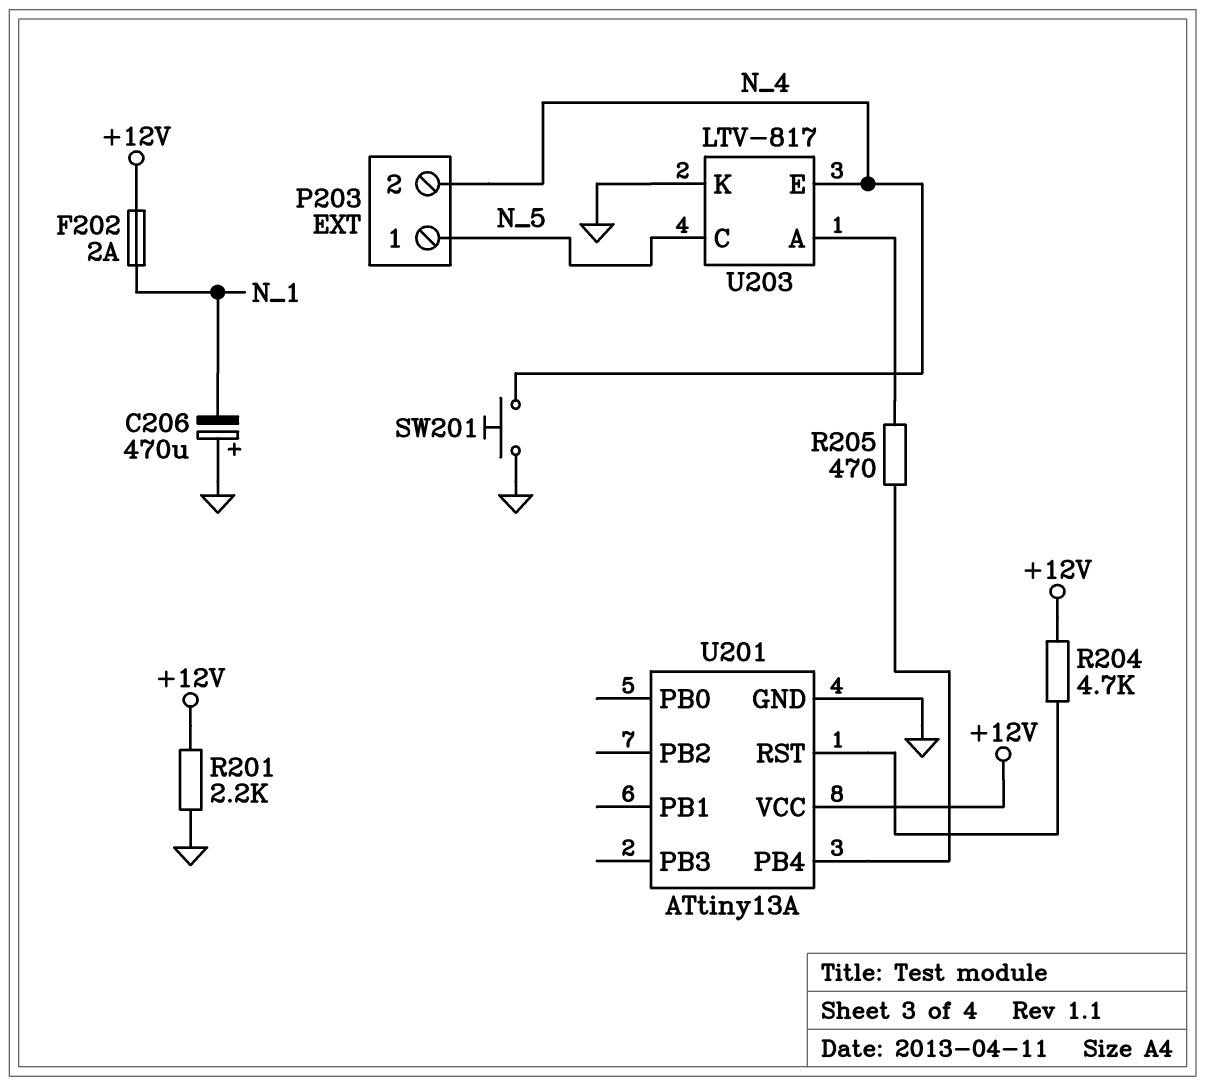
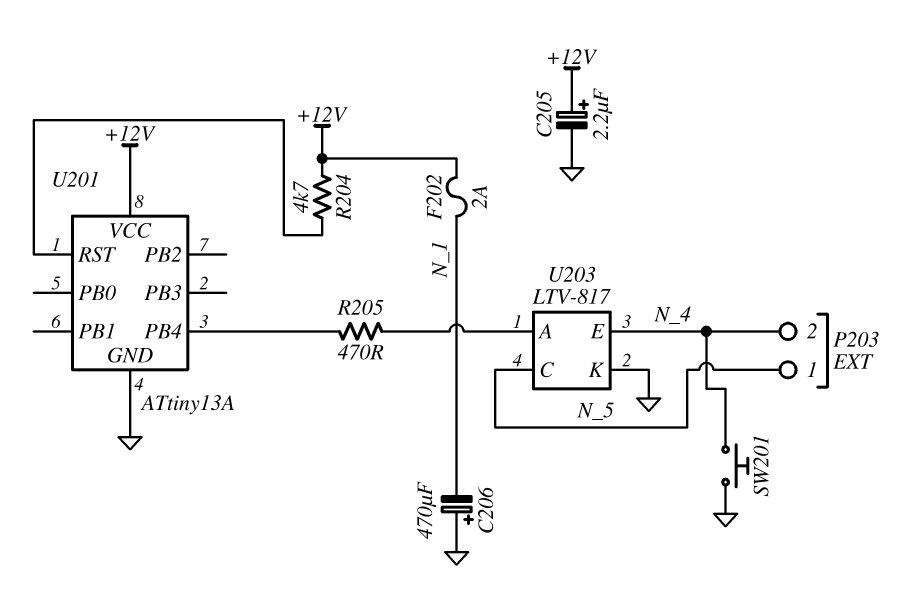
C205: none -> 2.2uF (plus +12V, minus GND)
R201: 2.2k (+12V, GND) -> none

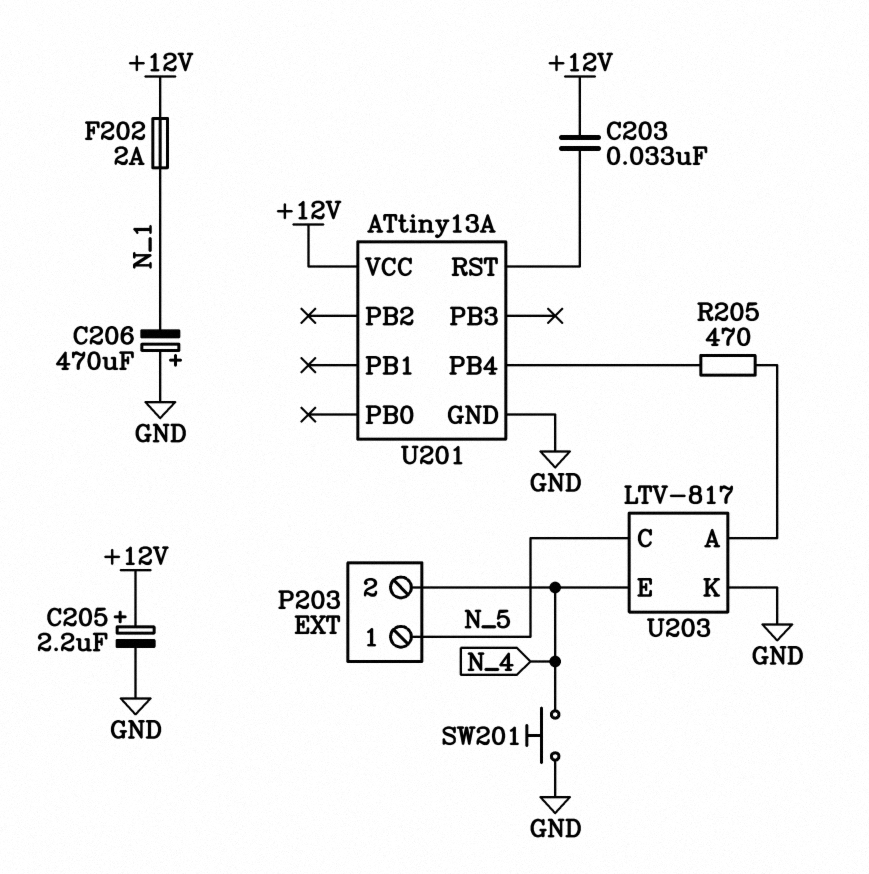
C203: none -> 33nF (+12V, U201/RST)
R204: 4.7k (+12V, U201/RST) -> none

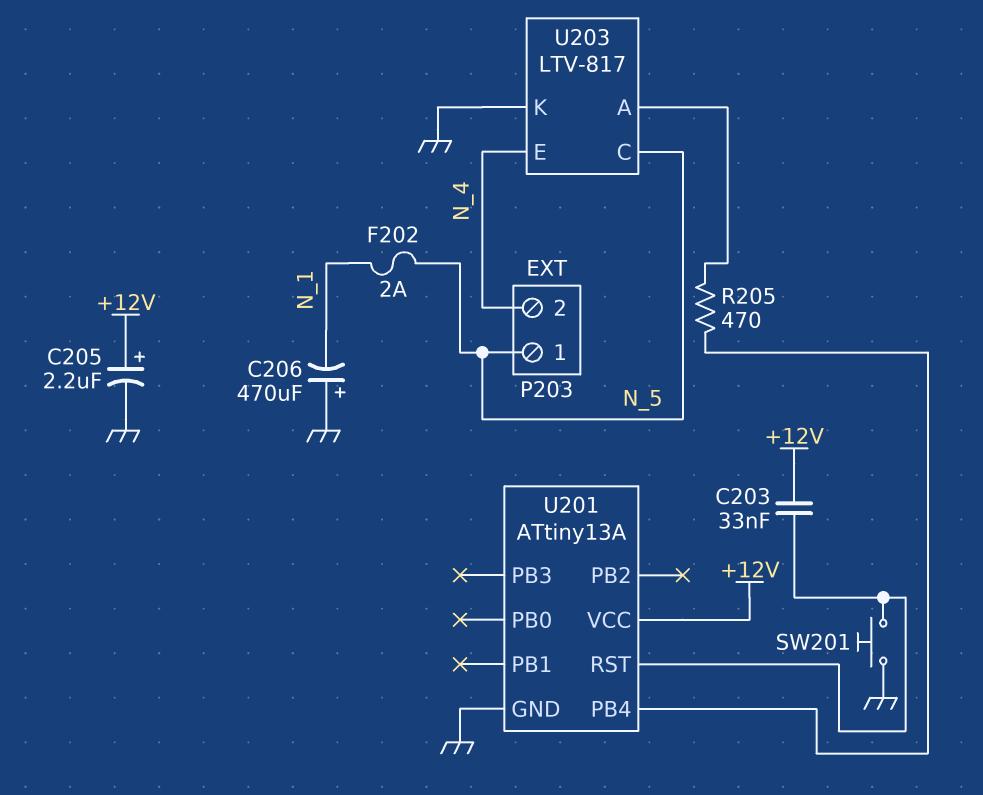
F202: 2A (+12V, N_1) -> 2A (N_1, N_5)
SW201: button (GND, N_4) -> button (GND, U201/RST)

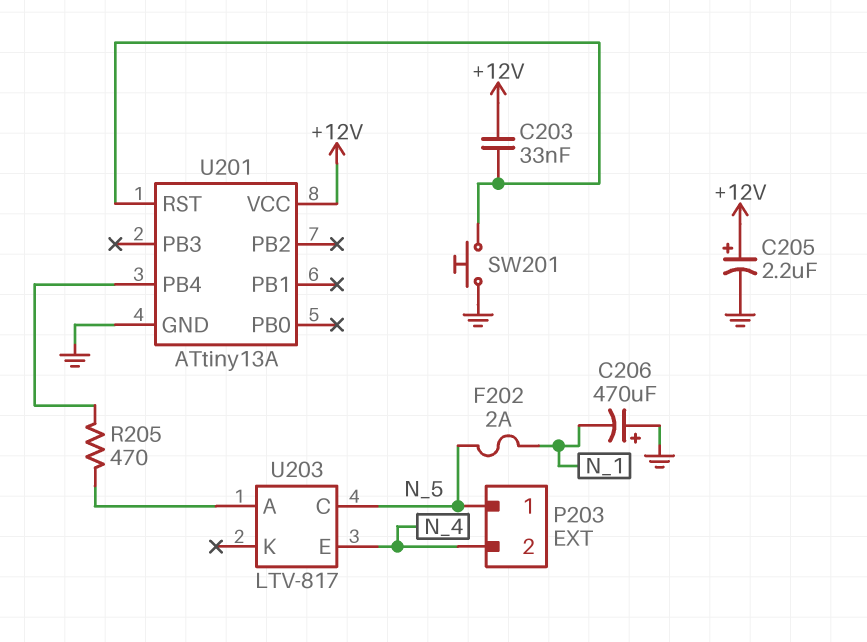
U203 pin K: GND -> none

